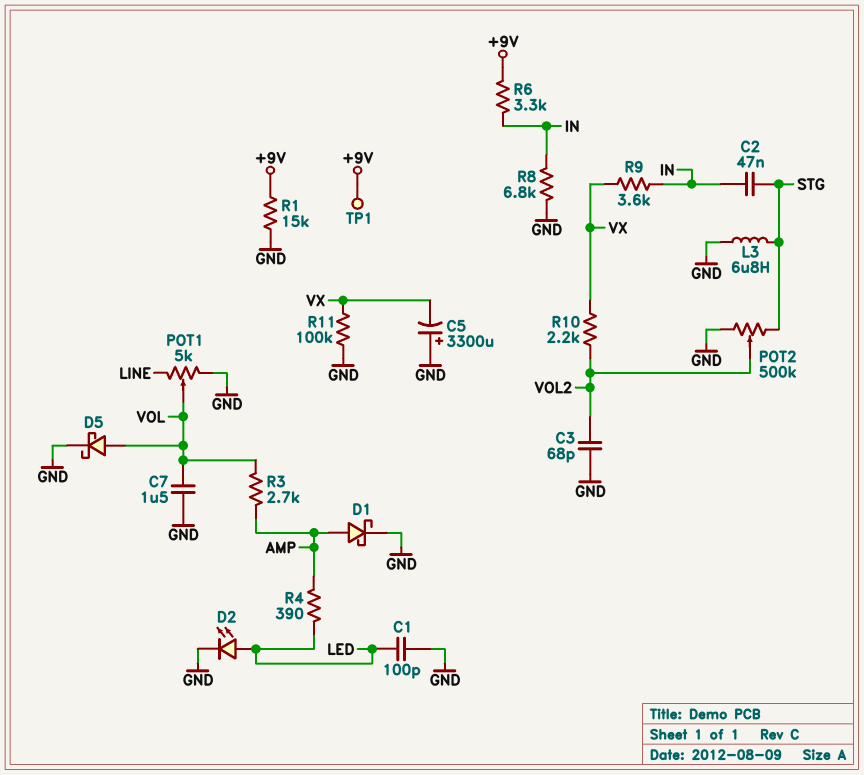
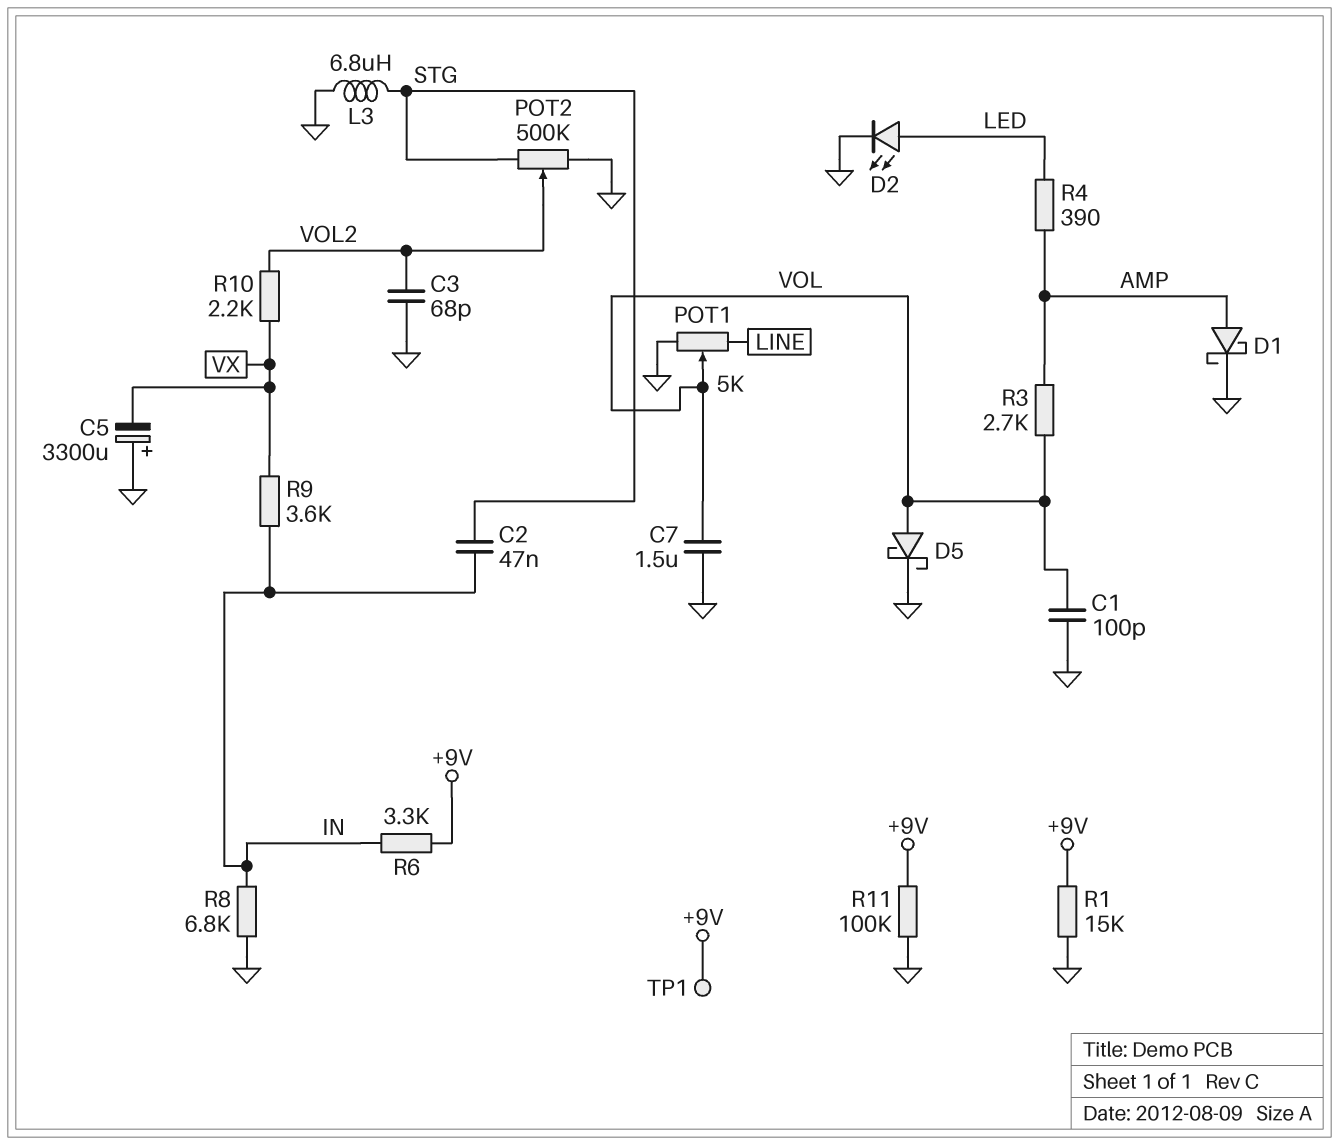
C1: 100pF (GND, LED) -> 100pF (GND, VOL)
R11: 100k (GND, VX) -> 100k (+9V, GND)

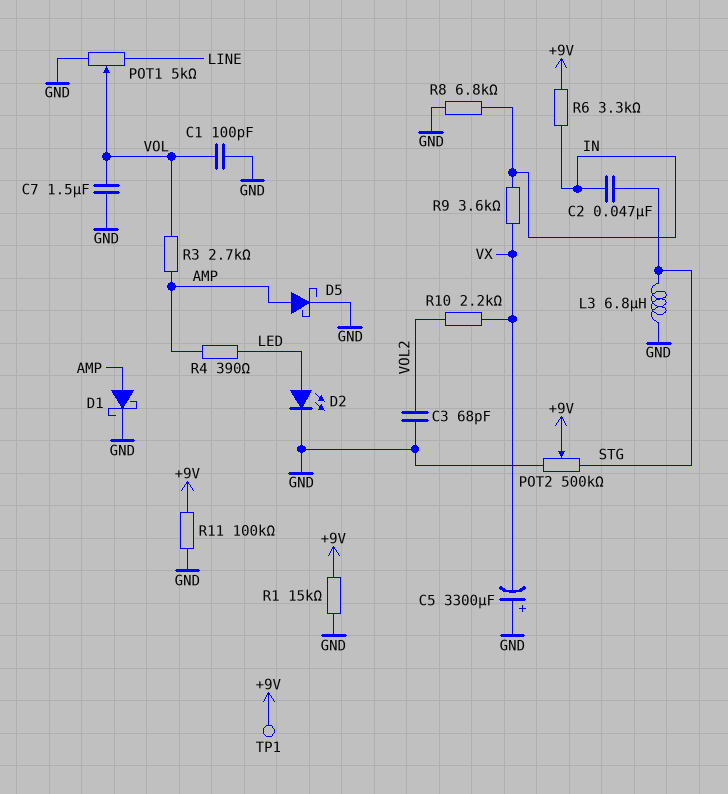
D5: schottky (A VOL, K GND) -> schottky (A AMP, K GND)
POT2: 500k (GND, STG, wiper VOL2) -> 500k (GND, STG, wiper +9V)

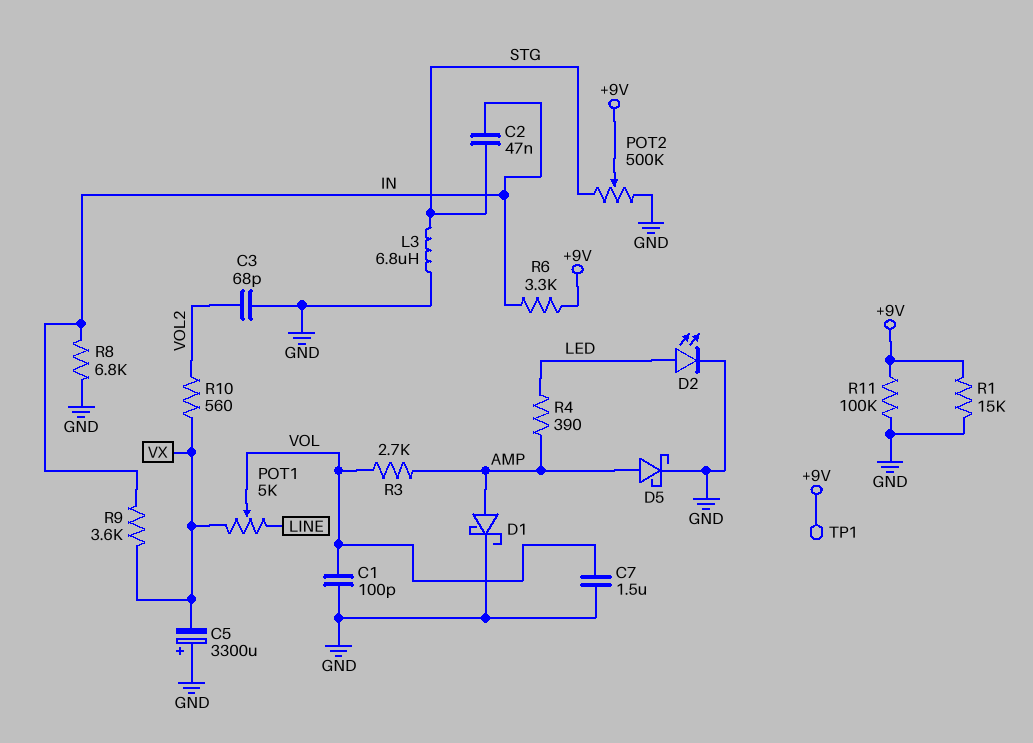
POT1: 5k (GND, LINE, wiper VOL) -> 5k (LINE, VX, wiper VOL)
R10: 2.2k (VOL2, VX) -> 560 (VOL2, VX)

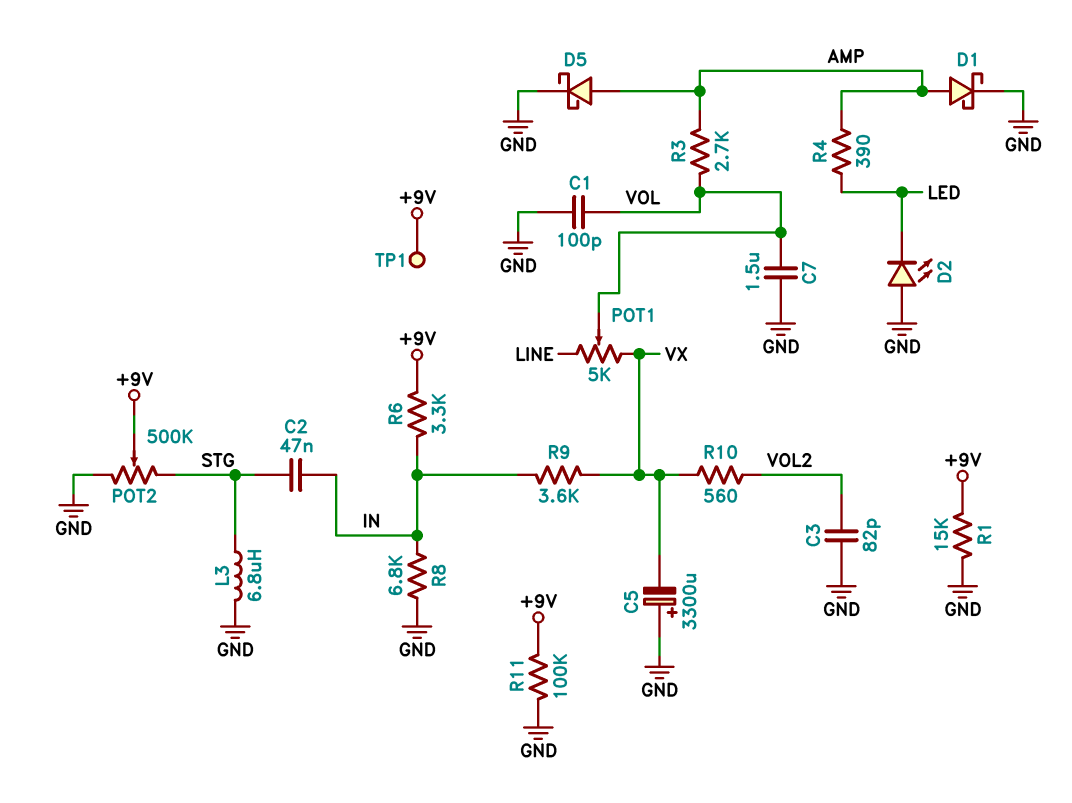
C3: 68pF (GND, VOL2) -> 82pF (GND, VOL2)
D2: LED (A LED, K GND) -> LED (A GND, K LED)

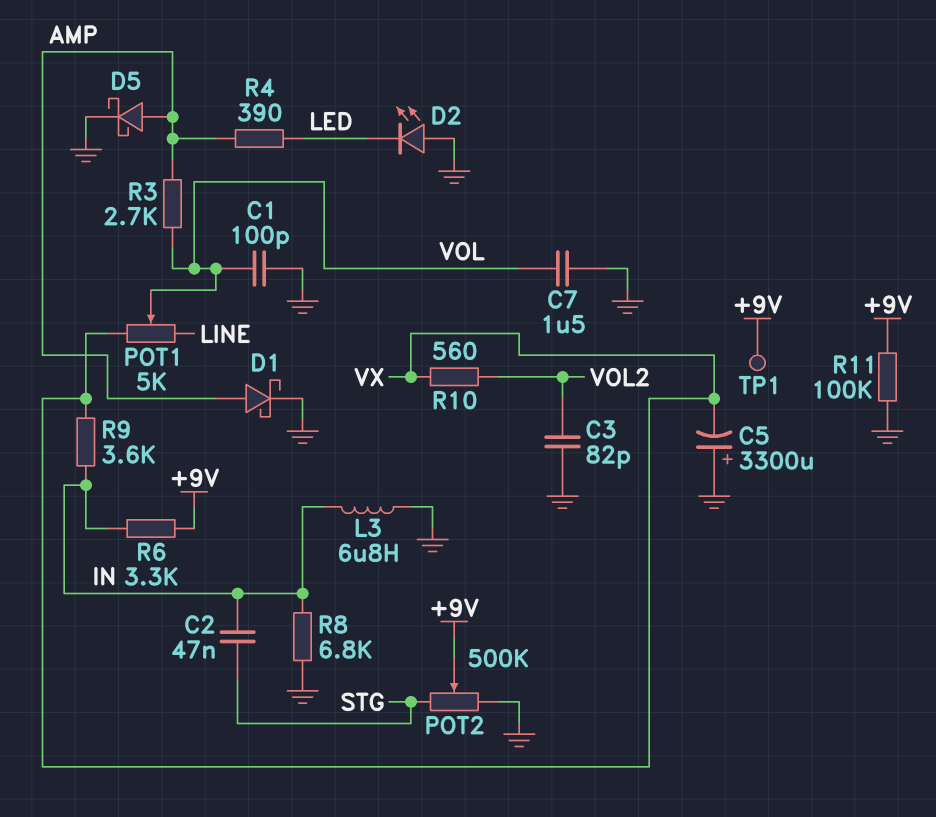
L3: 6.8uH (GND, STG) -> 6.8uH (GND, IN)
R1: 15k (+9V, GND) -> none

